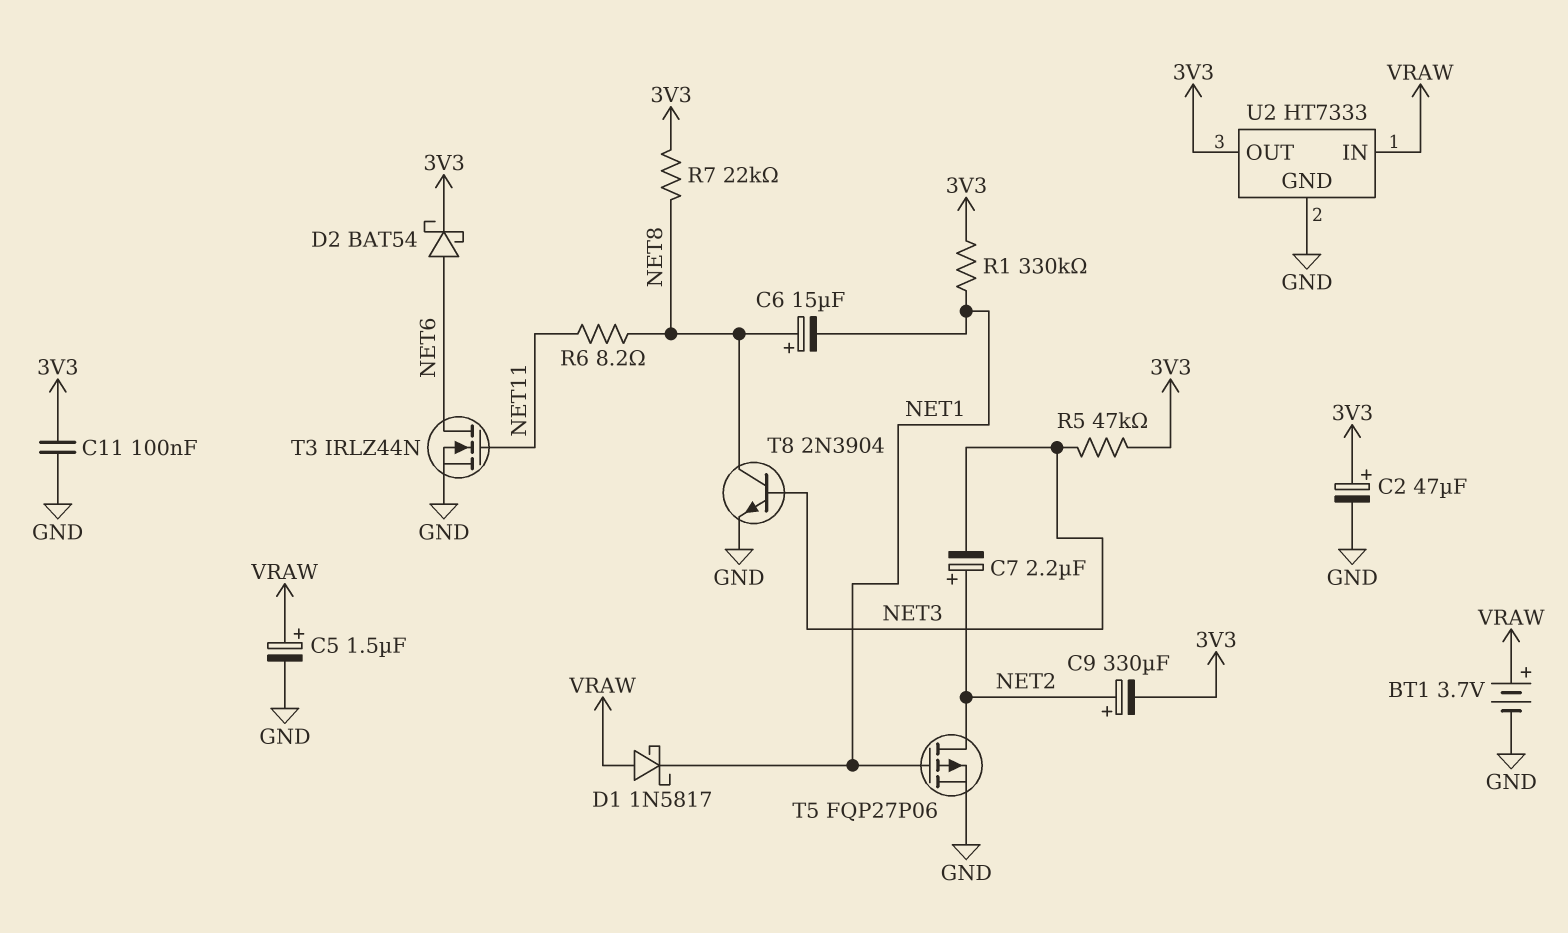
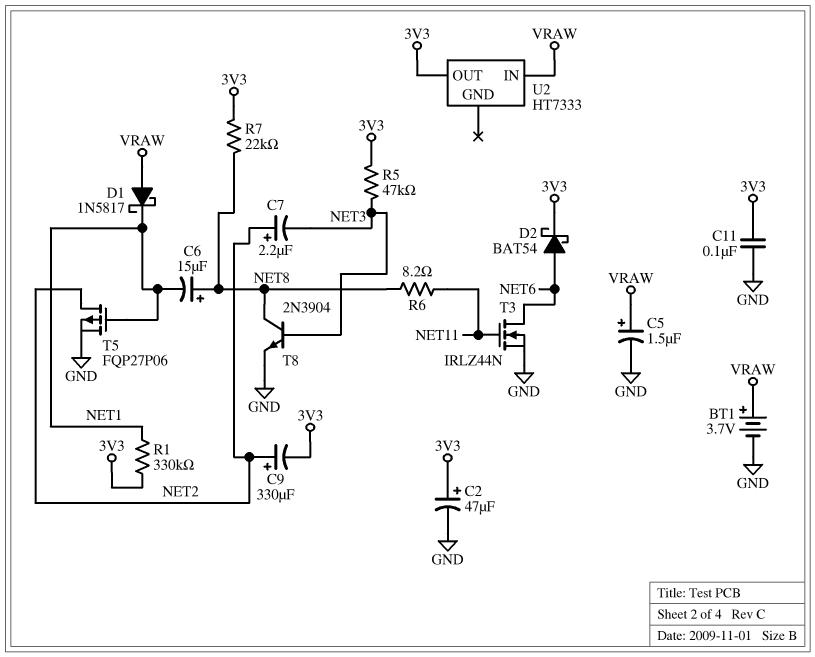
U2 pin GND: GND -> none

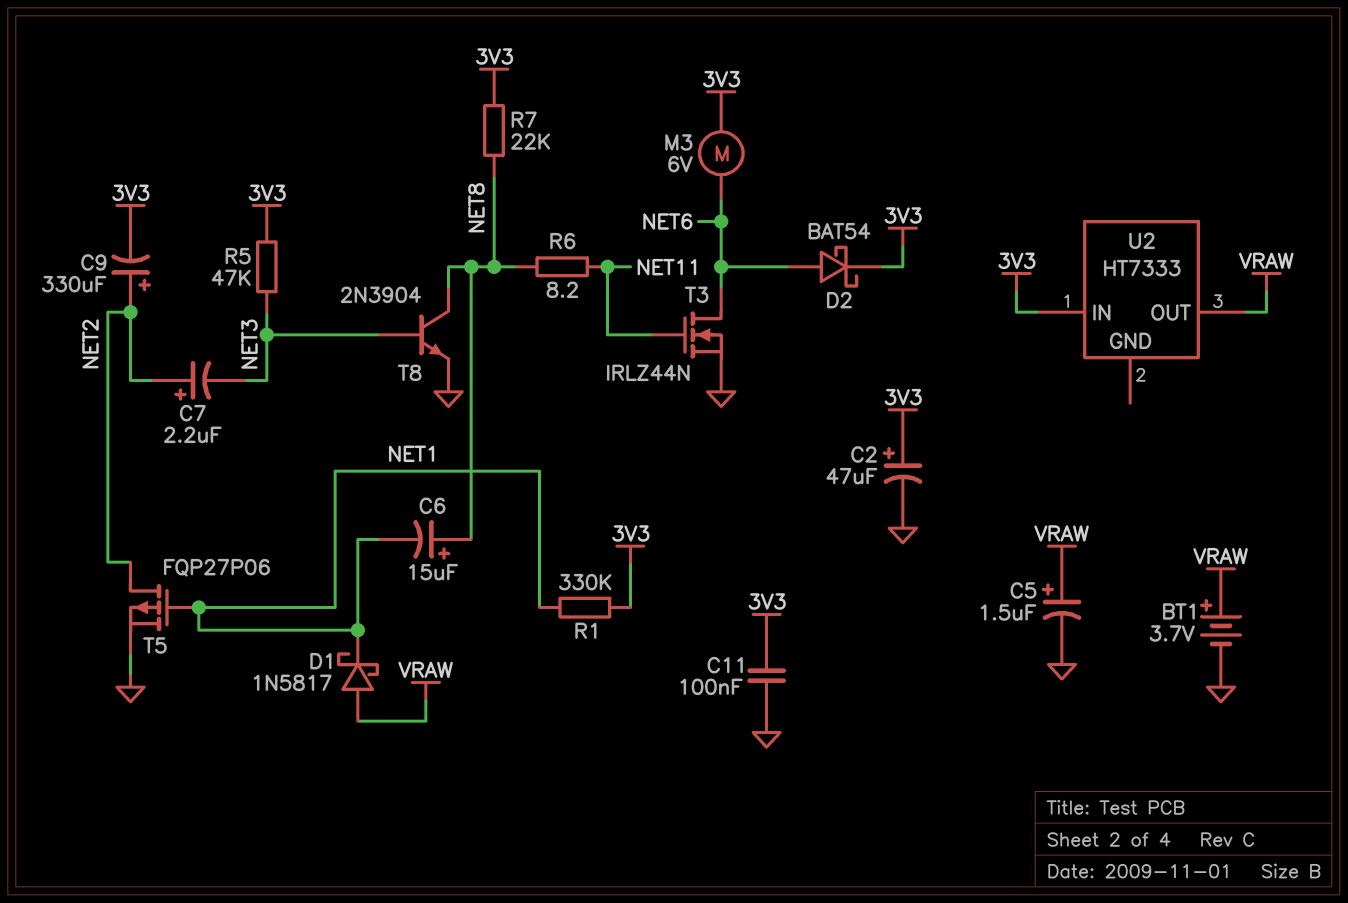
M3: none -> motor 6V (3V3, NET6)
U2 pin IN: VRAW -> 3V3
U2 pin OUT: 3V3 -> VRAW

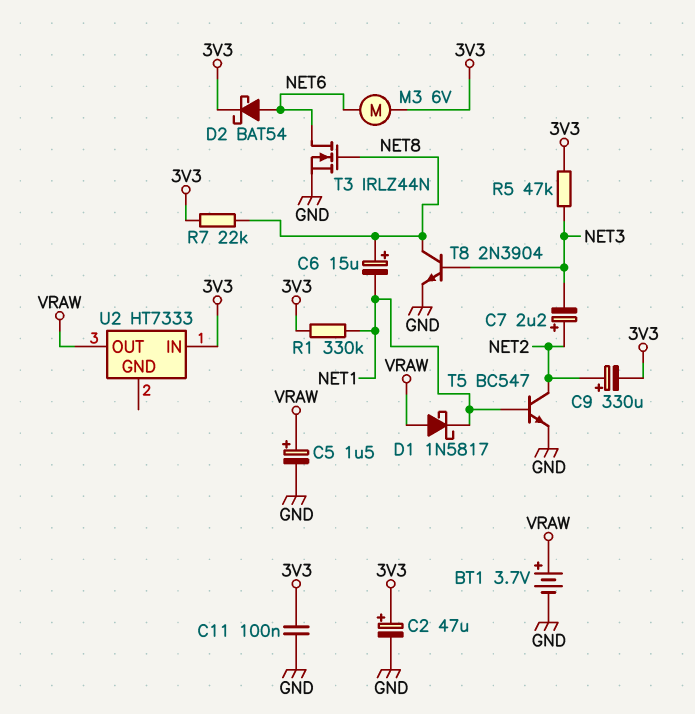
R6: 8.2 (NET8, NET11) -> none
T3: NMOS IRLZ44N (G NET11, D NET6, S GND) -> NMOS IRLZ44N (G NET8, D NET6, S GND)
T5: PMOS FQP27P06 (G NET1, D NET2, S GND) -> NPN BC547 (B NET1, C NET2, E GND)

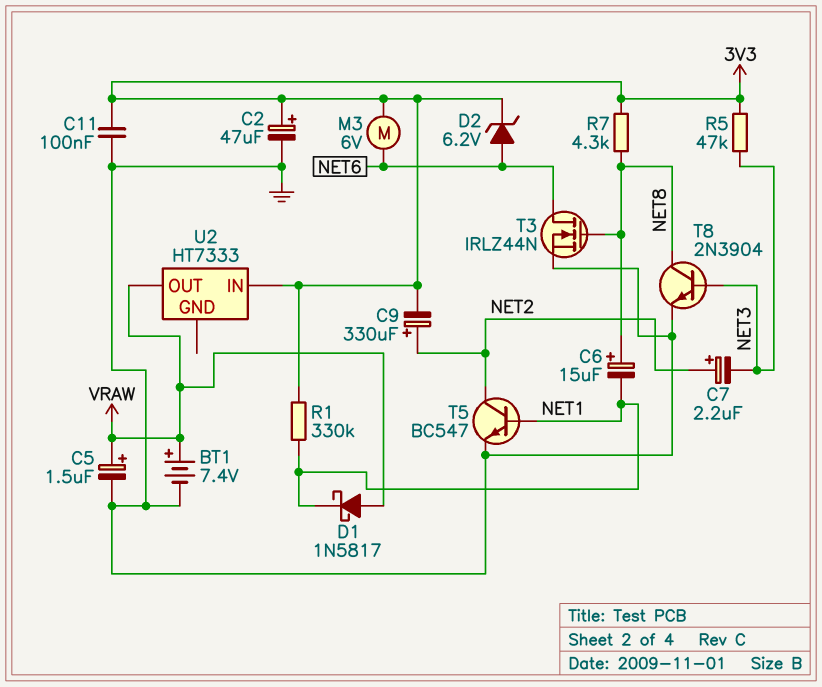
BT1: 3.7V (plus VRAW, minus GND) -> 7.4V (plus VRAW, minus GND)
D2: schottky BAT54 (A NET6, K 3V3) -> zener 6.2V (A NET6, K 3V3)
R7: 22k (3V3, NET8) -> 4.3k (3V3, NET8)

